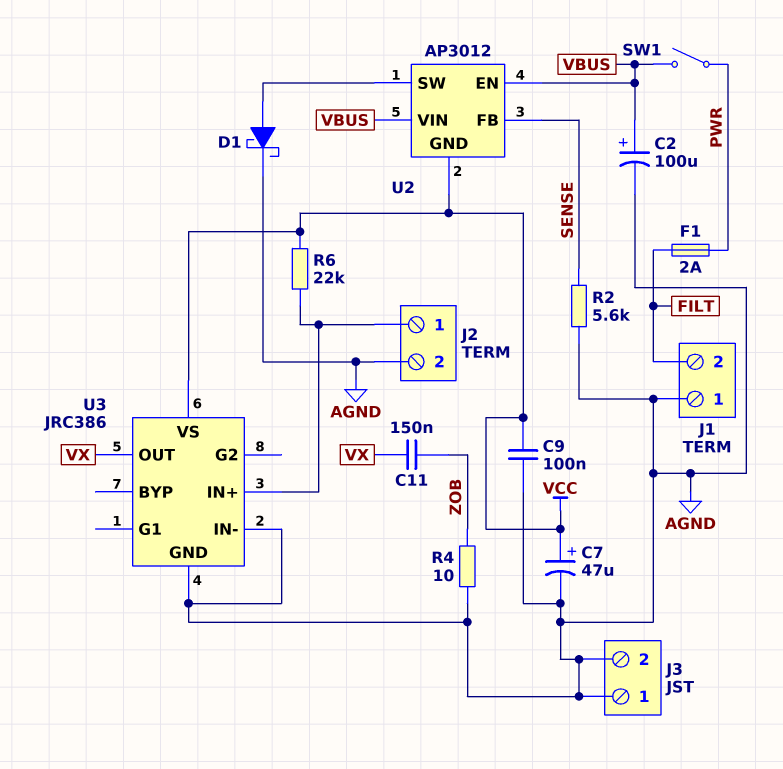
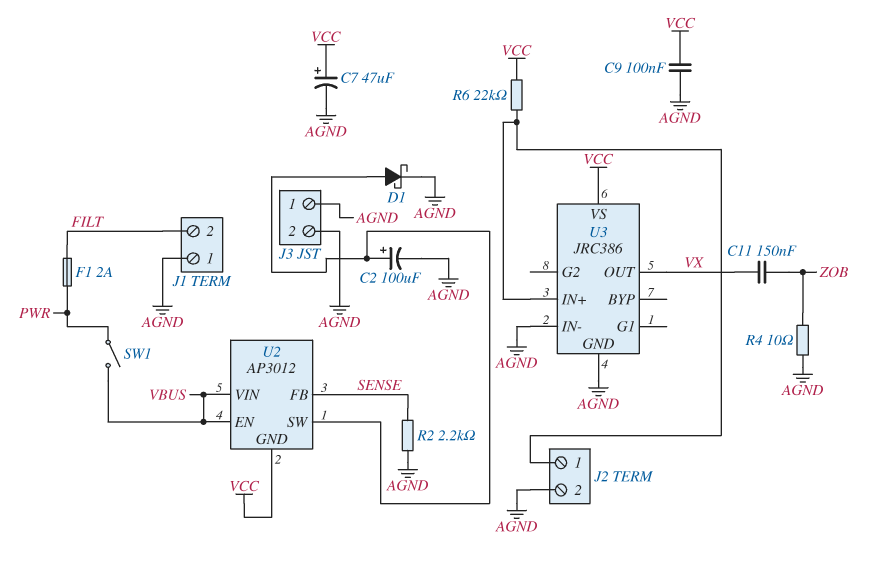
C2: 100uF (plus VBUS, minus AGND) -> 100uF (plus U2/SW, minus AGND)
R2: 5.6k (AGND, SENSE) -> 2.2k (AGND, SENSE)

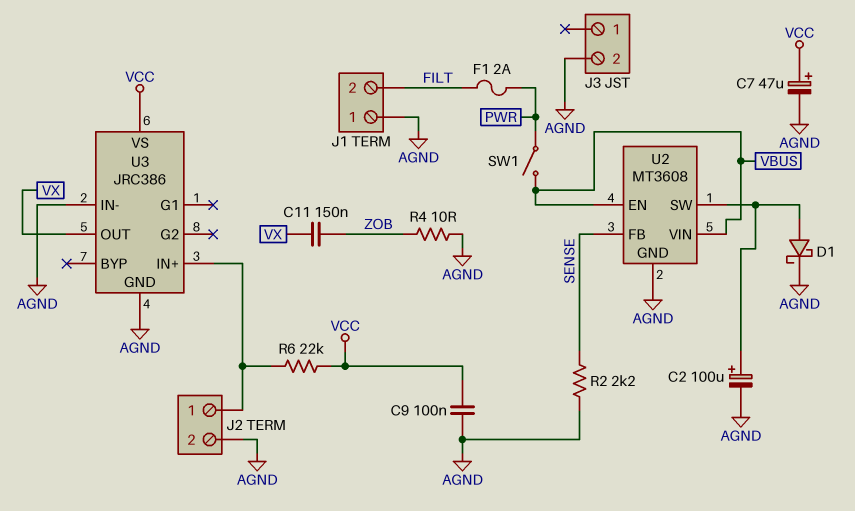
J3 pin 1: AGND -> none
U2: AP3012 -> MT3608
U2 pin GND: VCC -> AGND

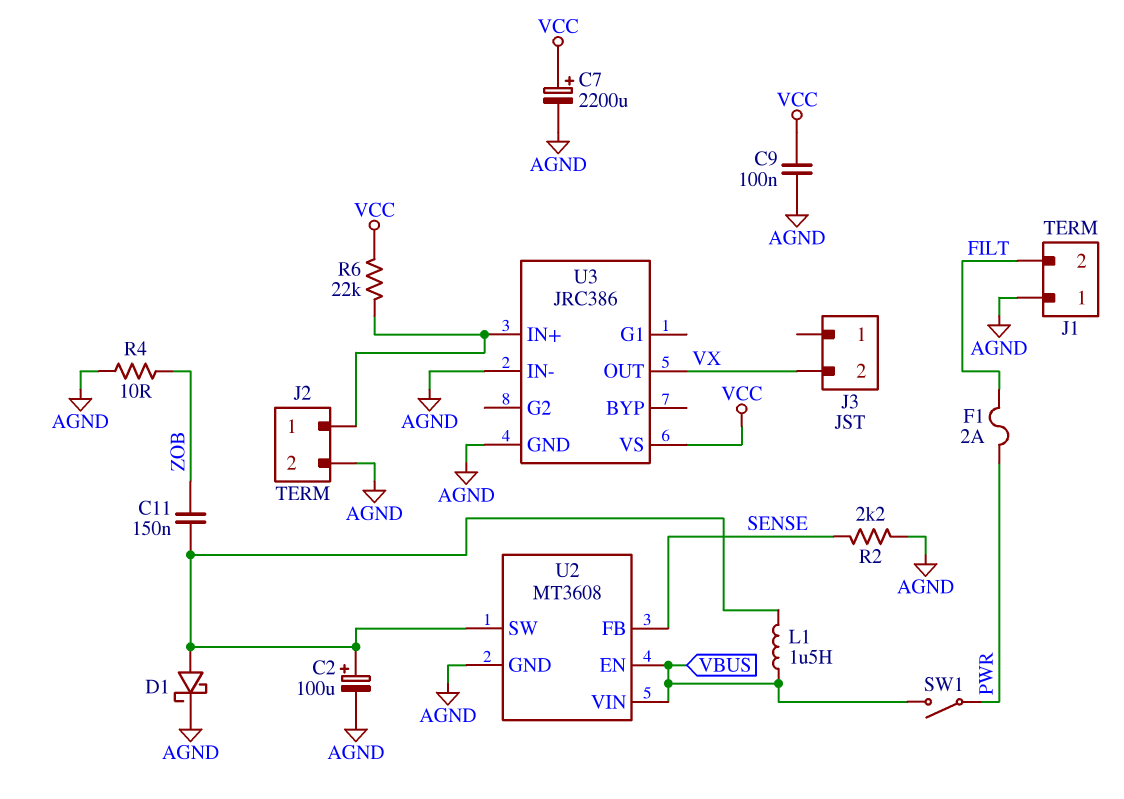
C7: 47uF (plus VCC, minus AGND) -> 2200uF (plus VCC, minus AGND)
C11: 150nF (VX, ZOB) -> 150nF (U2/SW, ZOB)
J3 pin 2: AGND -> VX
L1: none -> 1.5uH (U2/SW, VBUS)

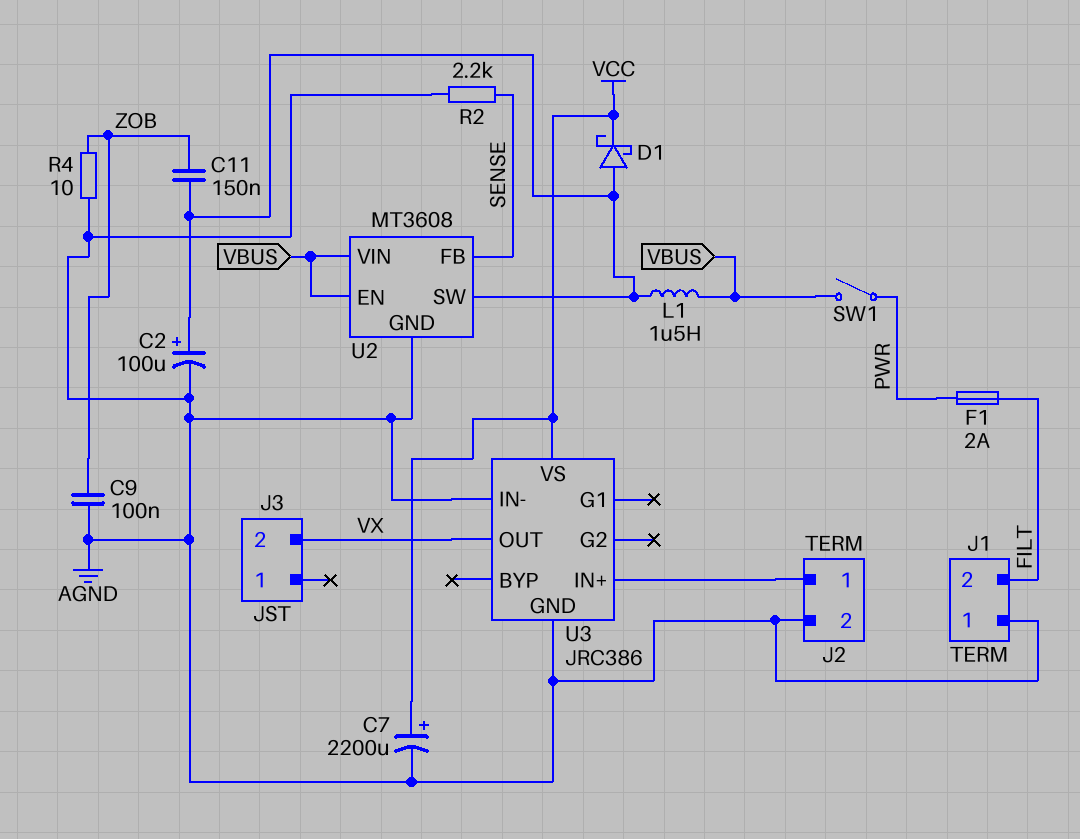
C9: 100nF (AGND, VCC) -> 100nF (AGND, ZOB)
D1: schottky (A U2/SW, K AGND) -> schottky (A U2/SW, K VCC)
R6: 22k (J2/1, VCC) -> none

